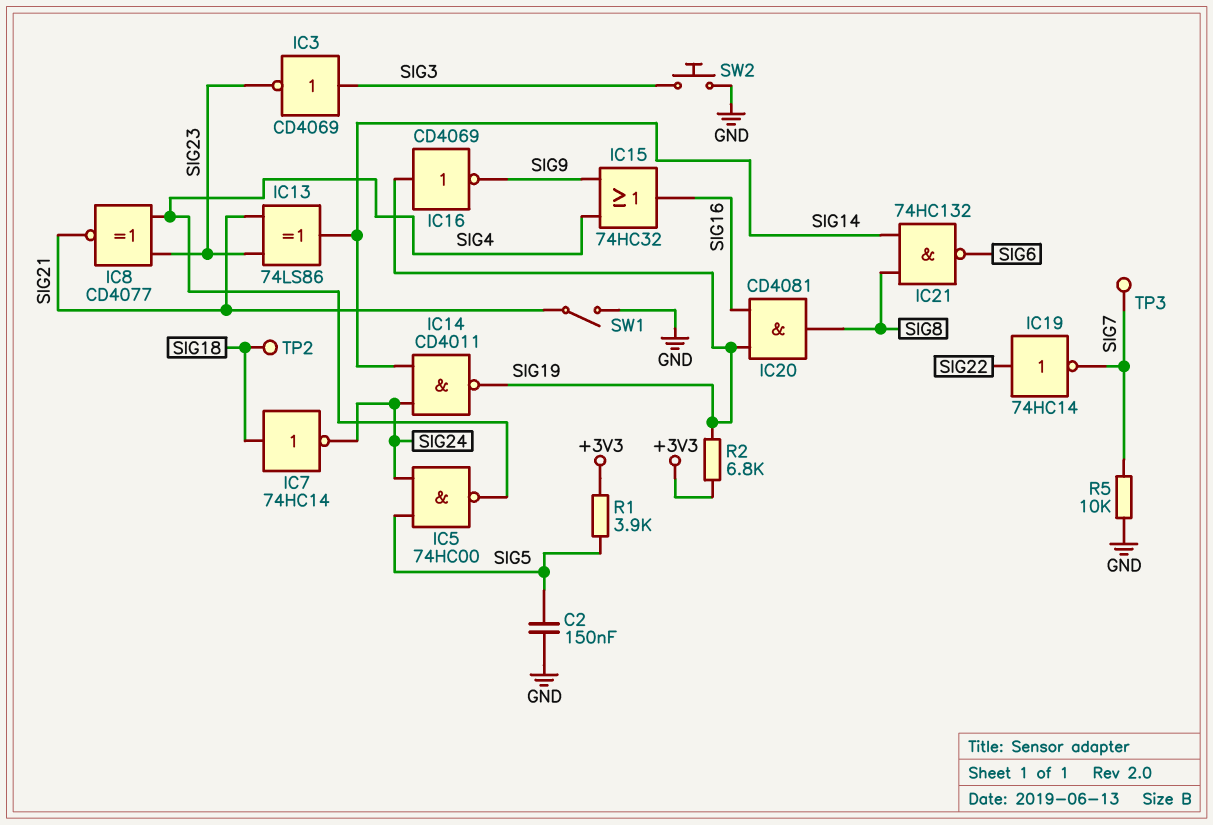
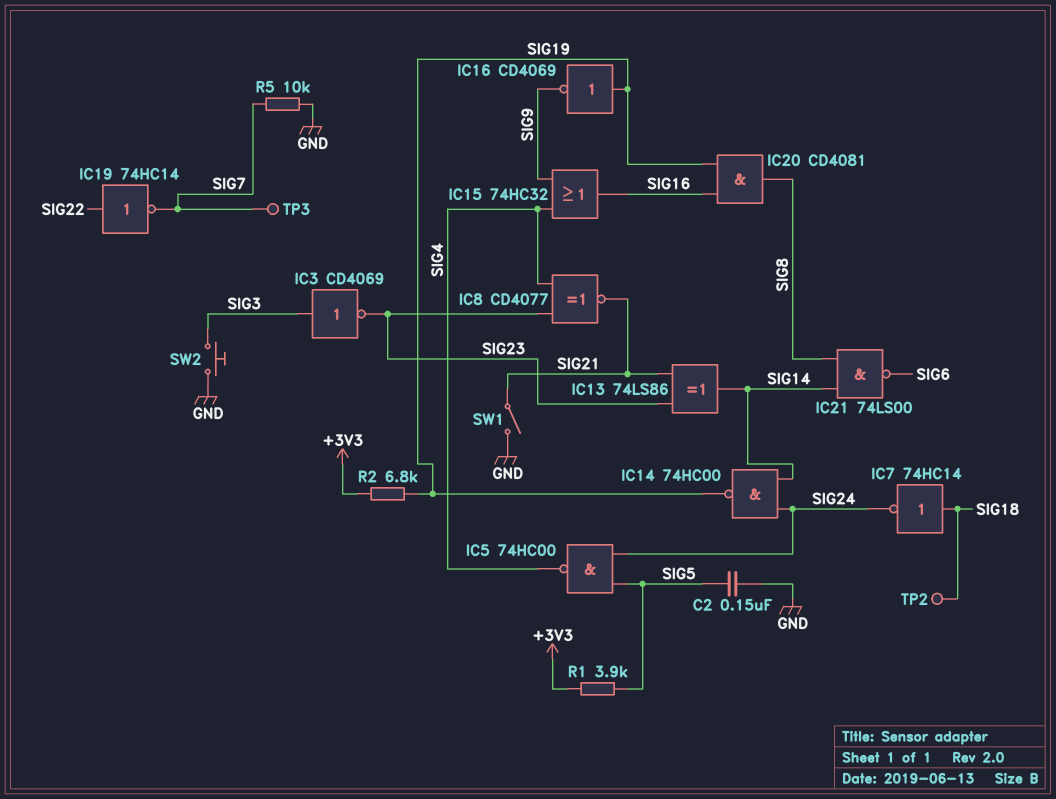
IC14: NAND CD4011 (in SIG14, in SIG24, out SIG19) -> NAND 74HC00 (in SIG14, in SIG24, out SIG19)
IC21: NAND 74HC132 (in SIG8, in SIG14, out SIG6) -> NAND 74LS00 (in SIG8, in SIG14, out SIG6)

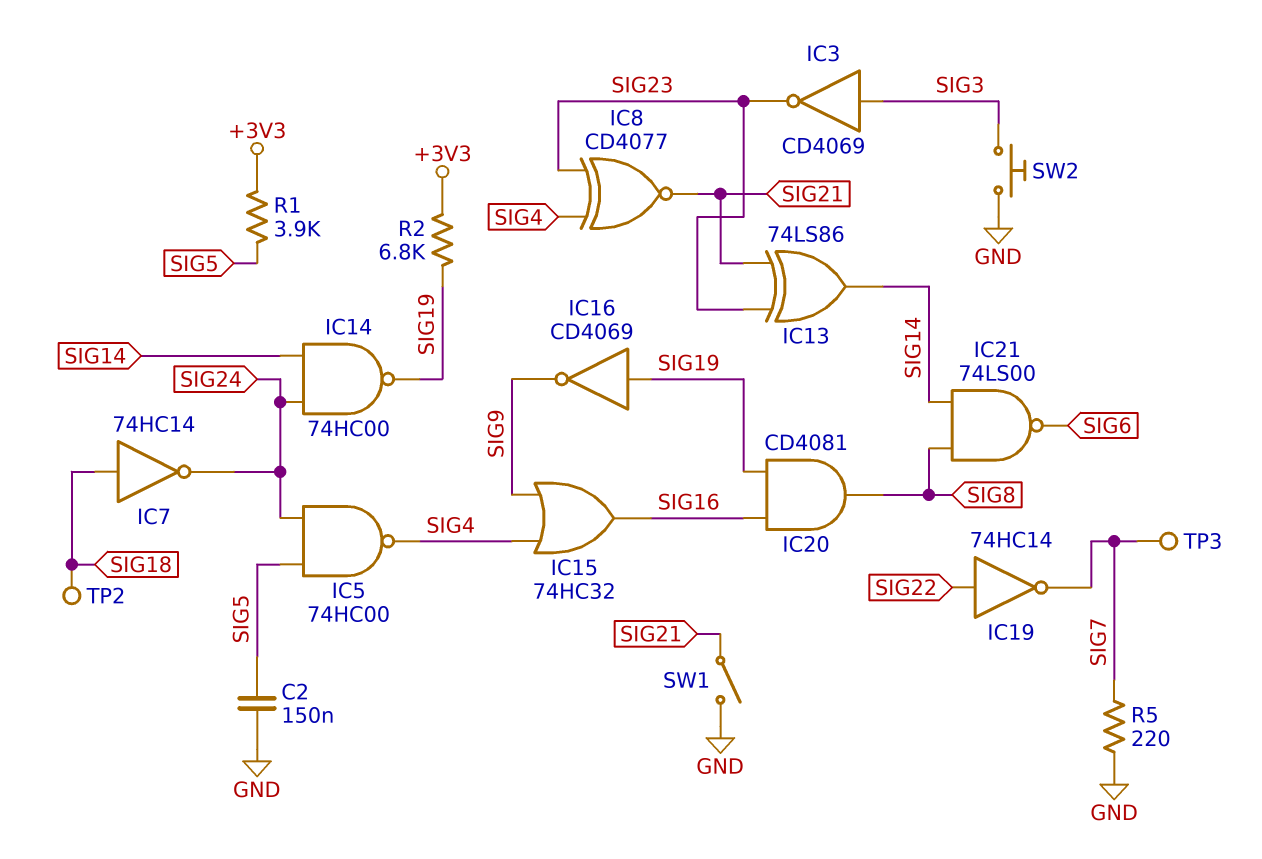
R5: 10k (GND, SIG7) -> 220 (GND, SIG7)

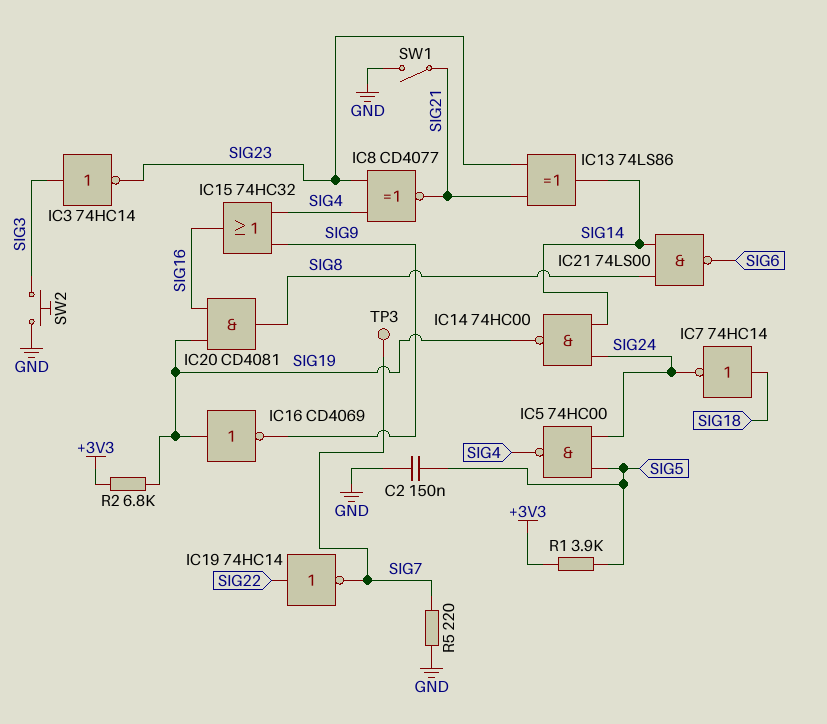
IC3: NOT CD4069 (in SIG3, out SIG23) -> NOT 74HC14 (in SIG3, out SIG23)
TP2: test point (SIG18) -> none

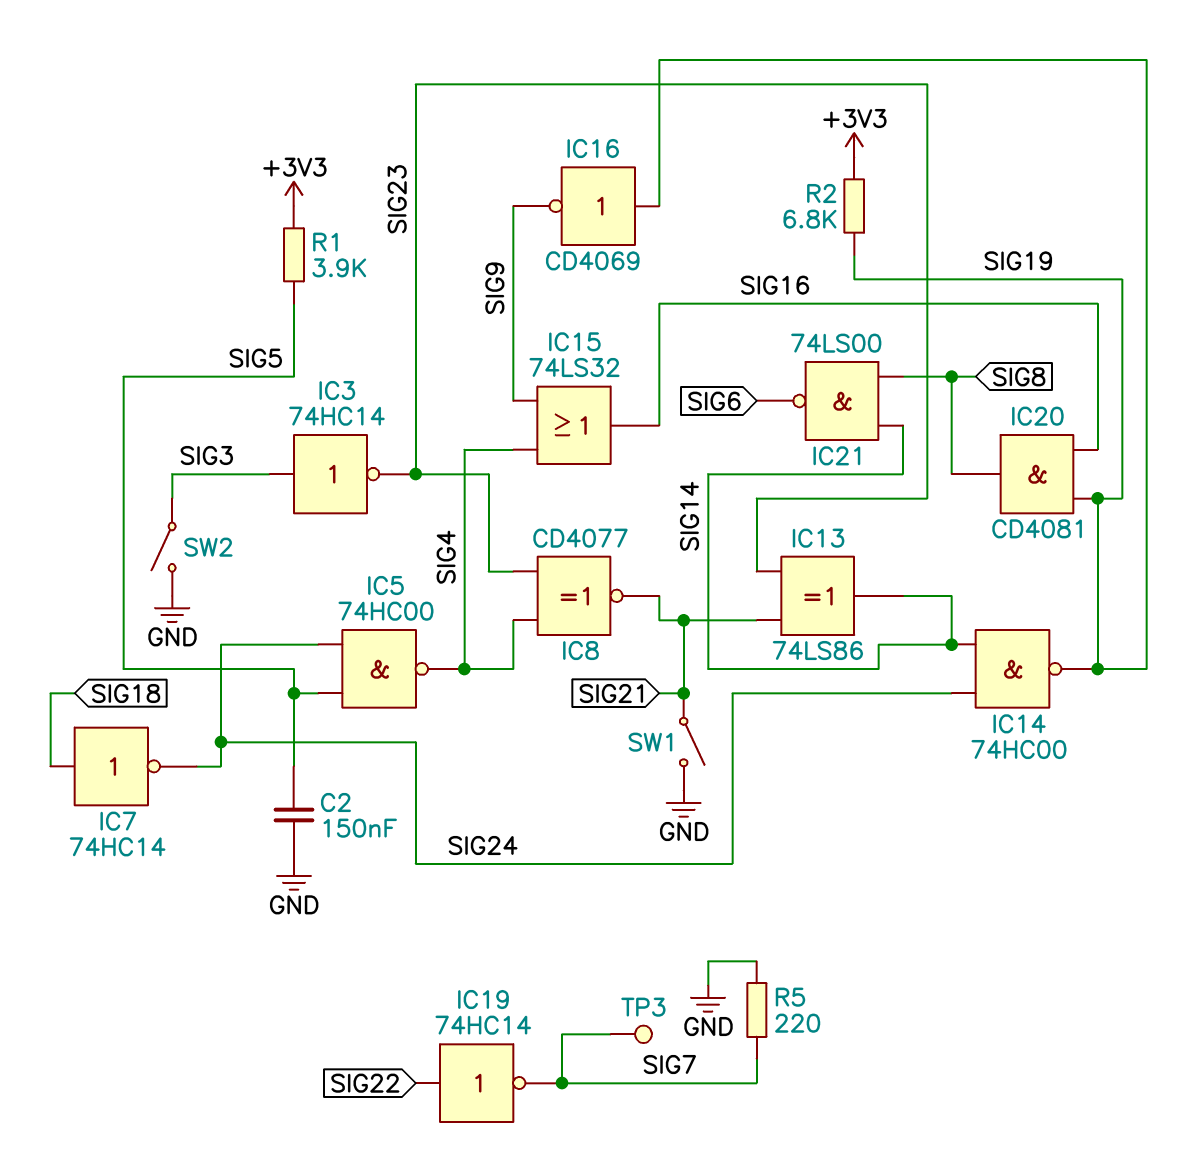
IC15: OR 74HC32 (in SIG4, in SIG9, out SIG16) -> OR 74LS32 (in SIG4, in SIG9, out SIG16)
SW2: button (GND, SIG3) -> switch (GND, SIG3)

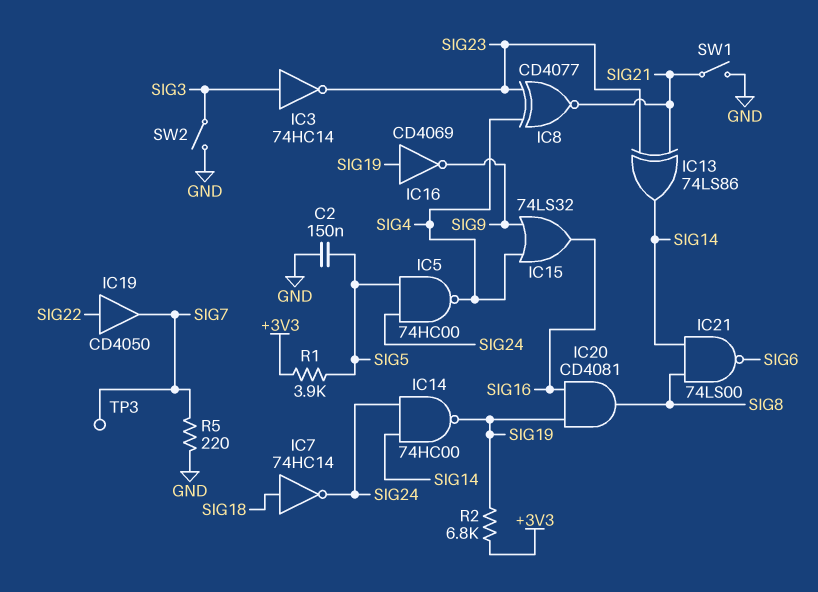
IC19: NOT 74HC14 (in SIG22, out SIG7) -> buffer CD4050 (in SIG22, out SIG7)

